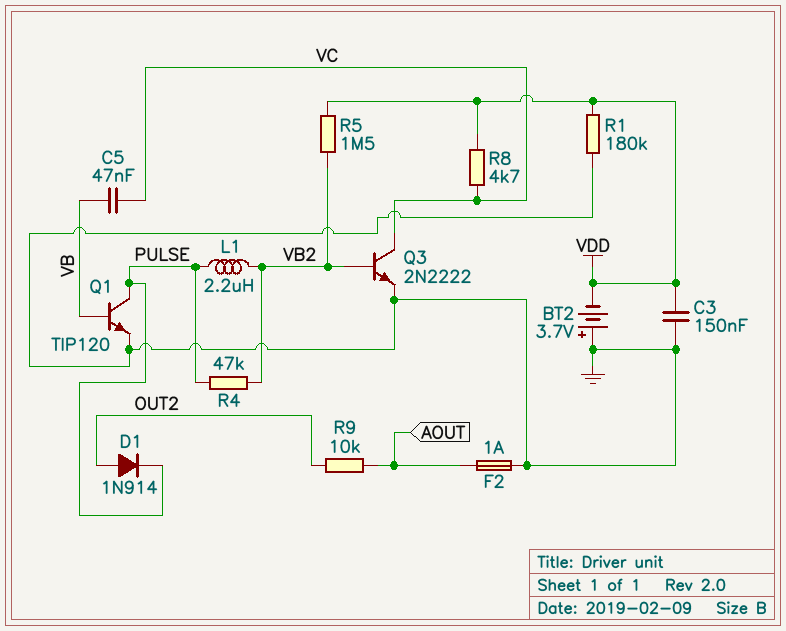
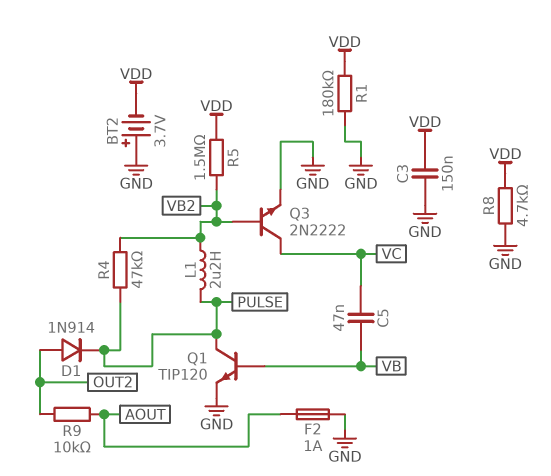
R8: 4.7k (VC, VDD) -> 4.7k (GND, VDD)

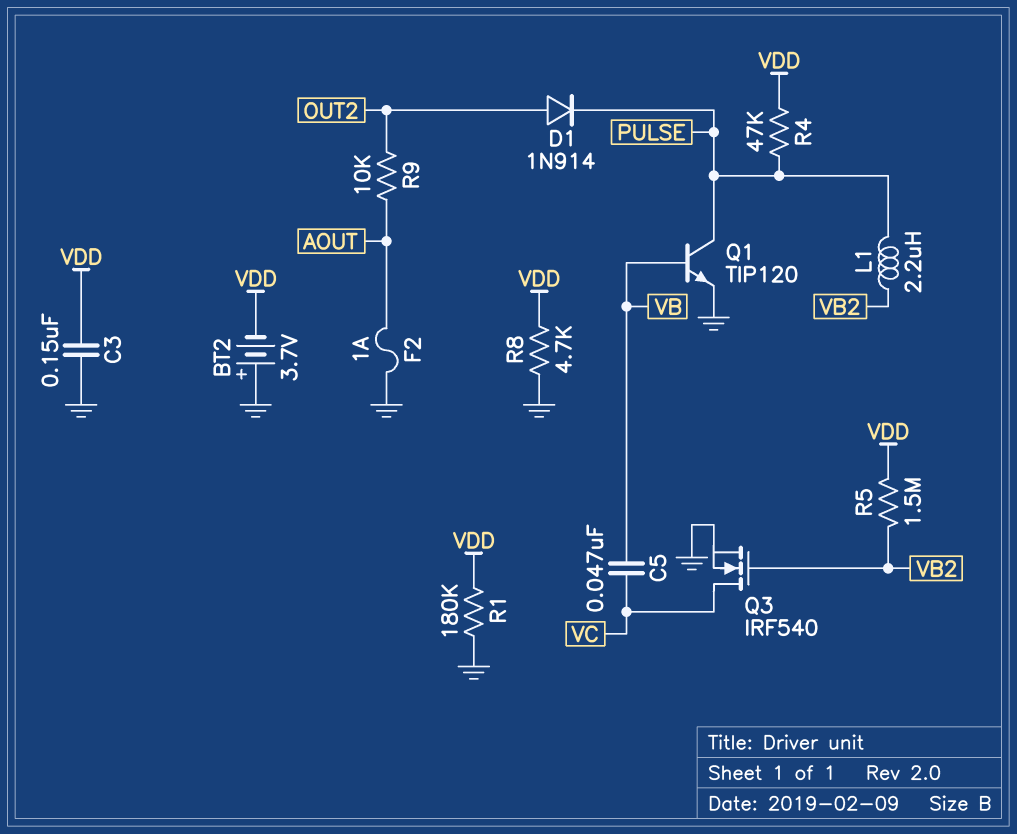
Q3: NPN 2N2222 (B VB2, C VC, E GND) -> NMOS IRF540 (G VB2, D VC, S GND)
R4: 47k (PULSE, VB2) -> 47k (PULSE, VDD)

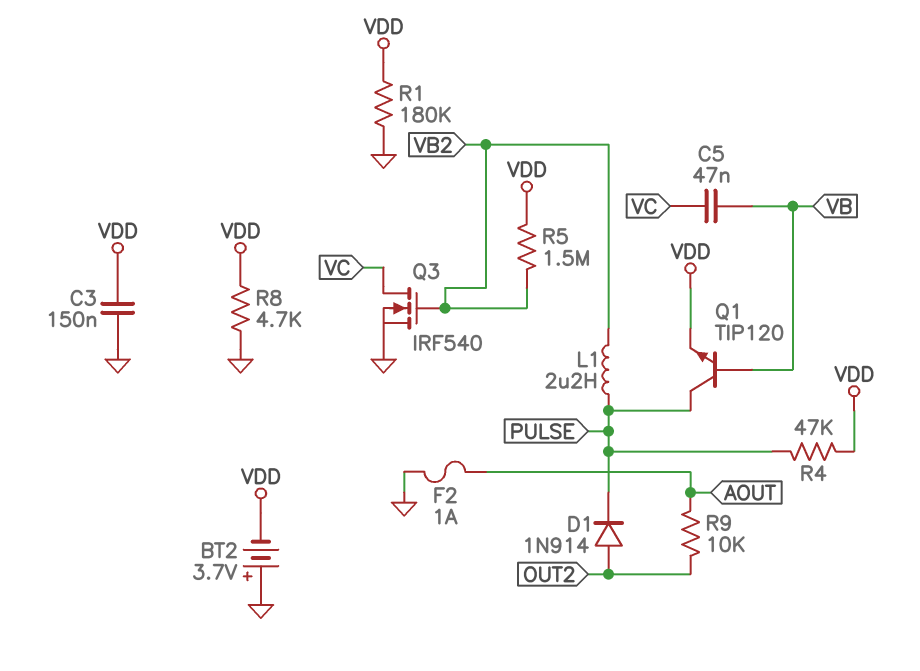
Q1: NPN TIP120 (B VB, C PULSE, E GND) -> NPN TIP120 (B VB, C PULSE, E VDD)

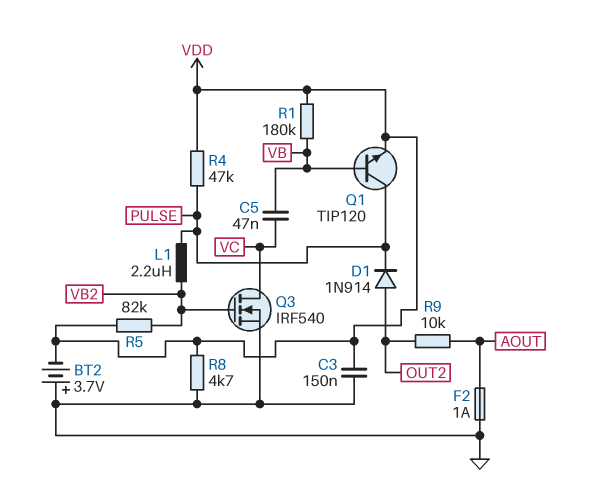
R1: 180k (GND, VDD) -> 180k (VB, VDD)
R5: 1.5M (VB2, VDD) -> 82k (VB2, VDD)

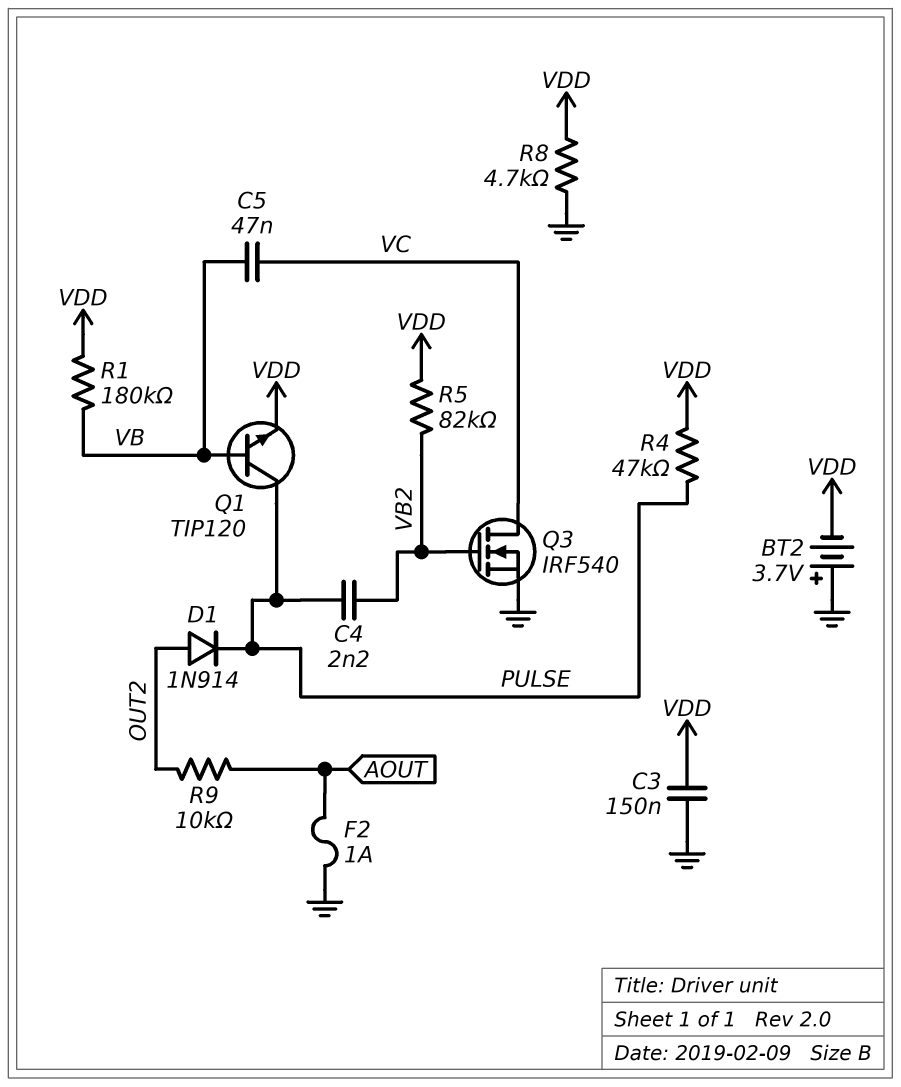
C4: none -> 2.2nF (PULSE, VB2)
L1: 2.2uH (PULSE, VB2) -> none

